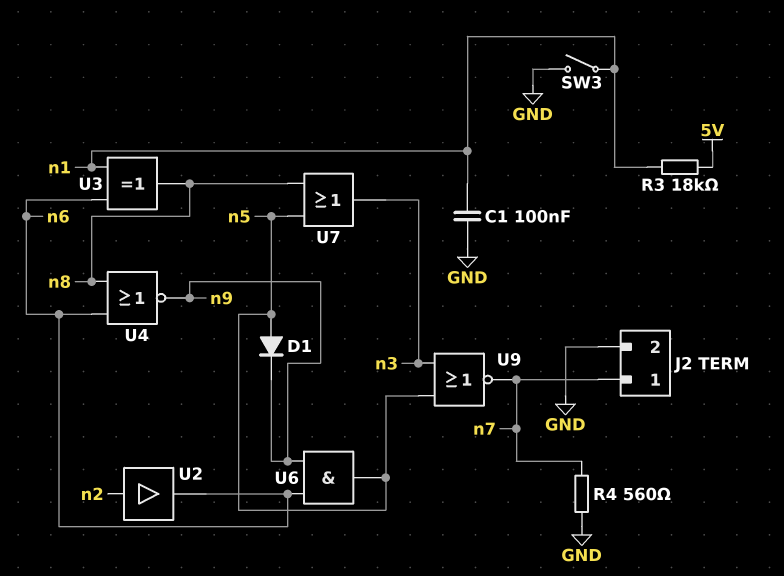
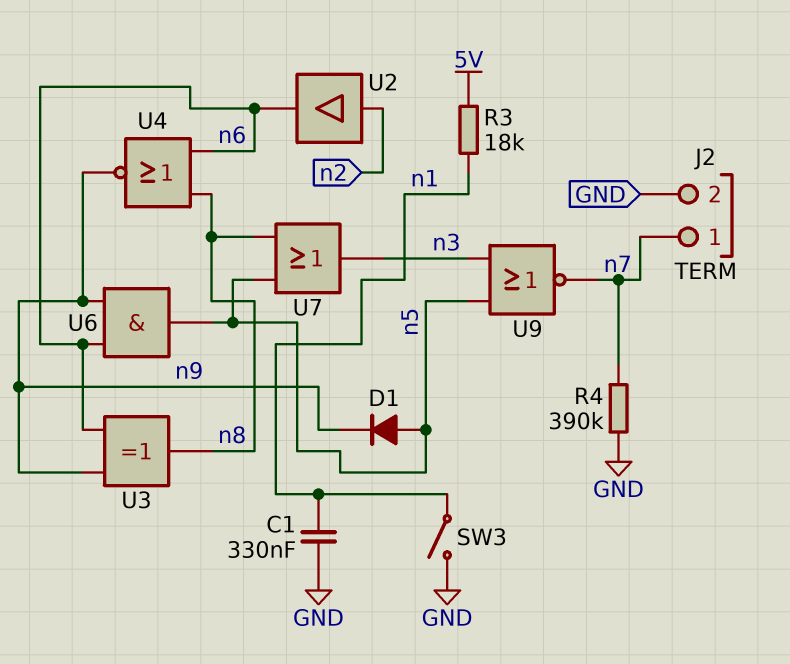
C1: 100nF (GND, n1) -> 330nF (GND, n1)
R4: 560 (GND, n7) -> 390k (GND, n7)
U3: XOR (in n1, in n6, out n8) -> XOR (in n6, in n9, out n8)

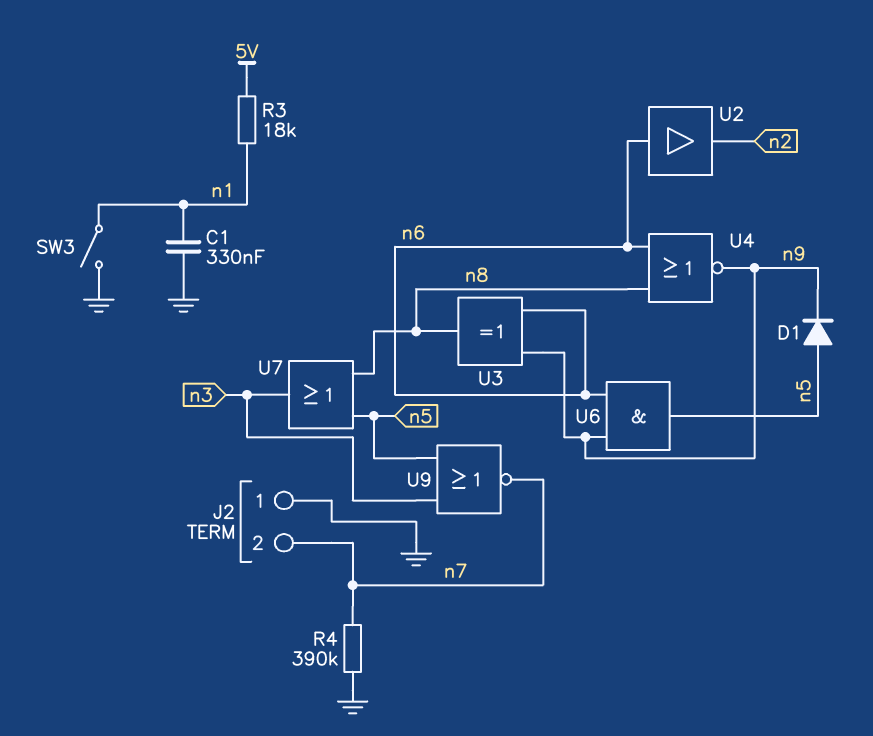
J2 pin 1: n7 -> GND
J2 pin 2: GND -> n7
U2: buffer (in n2, out n6) -> buffer (in n6, out n2)

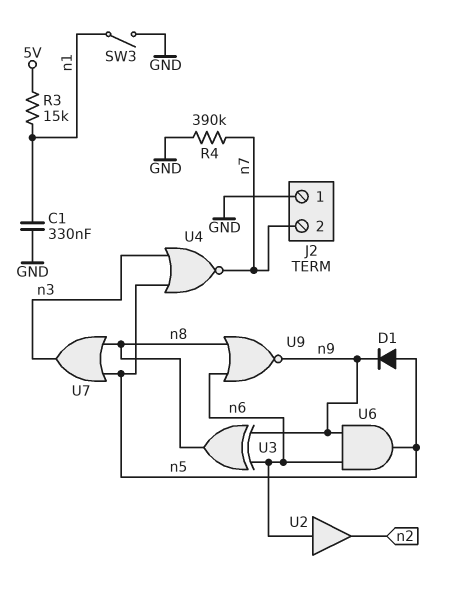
R3: 18k (5V, n1) -> 15k (5V, n1)
U4: NOR (in n6, in n8, out n9) -> NOR (in n3, in n5, out n7)
U9: NOR (in n3, in n5, out n7) -> NOR (in n6, in n8, out n9)

